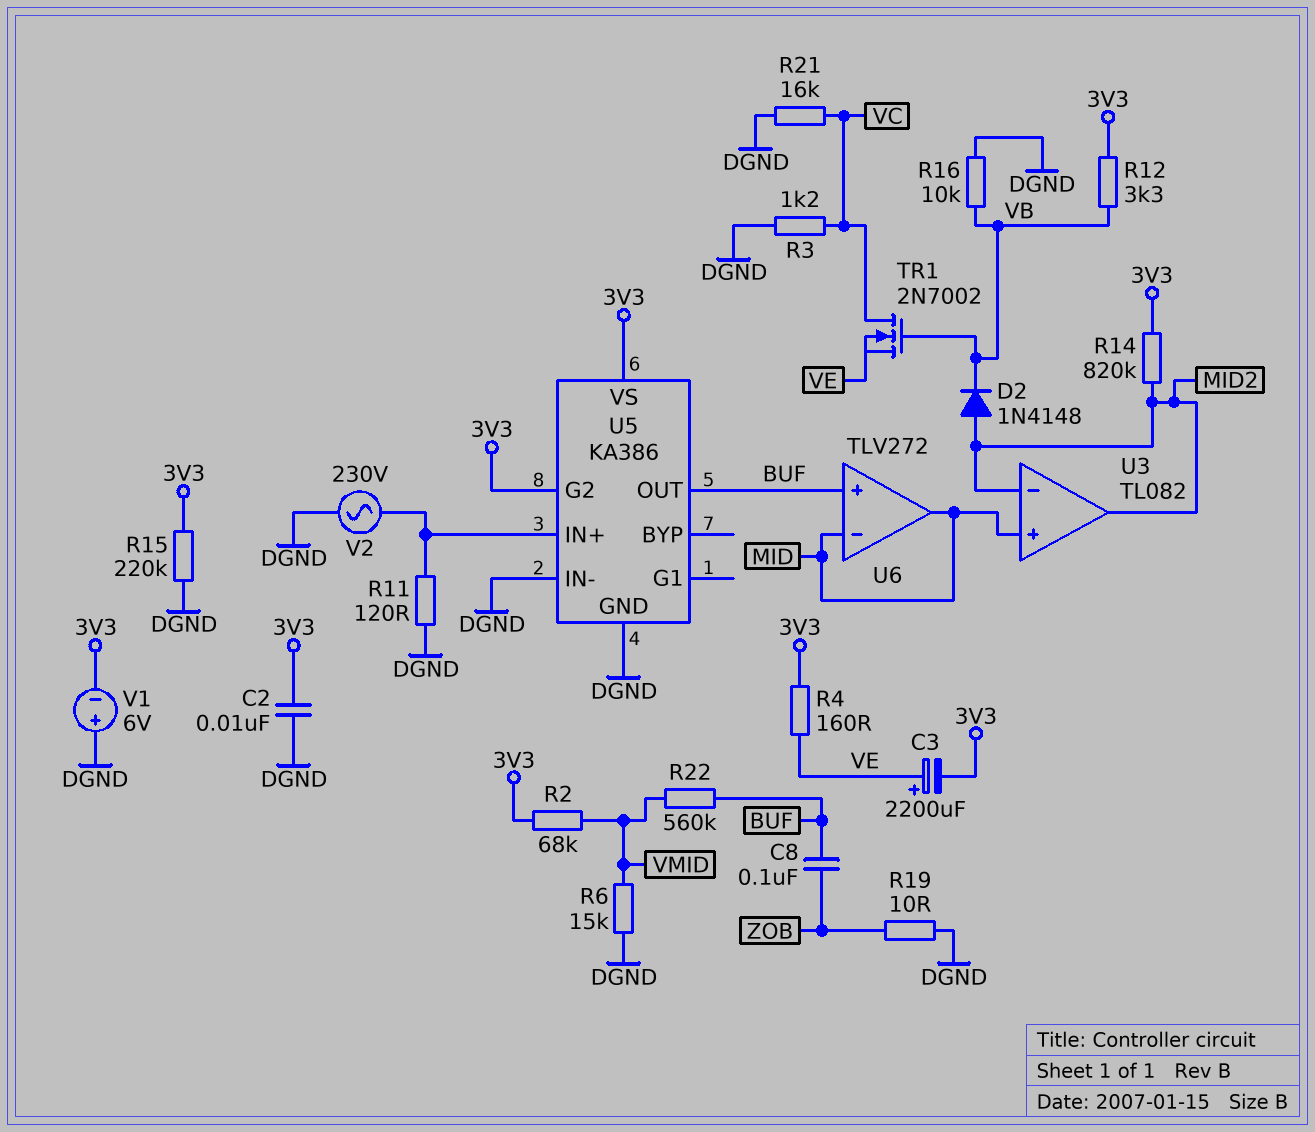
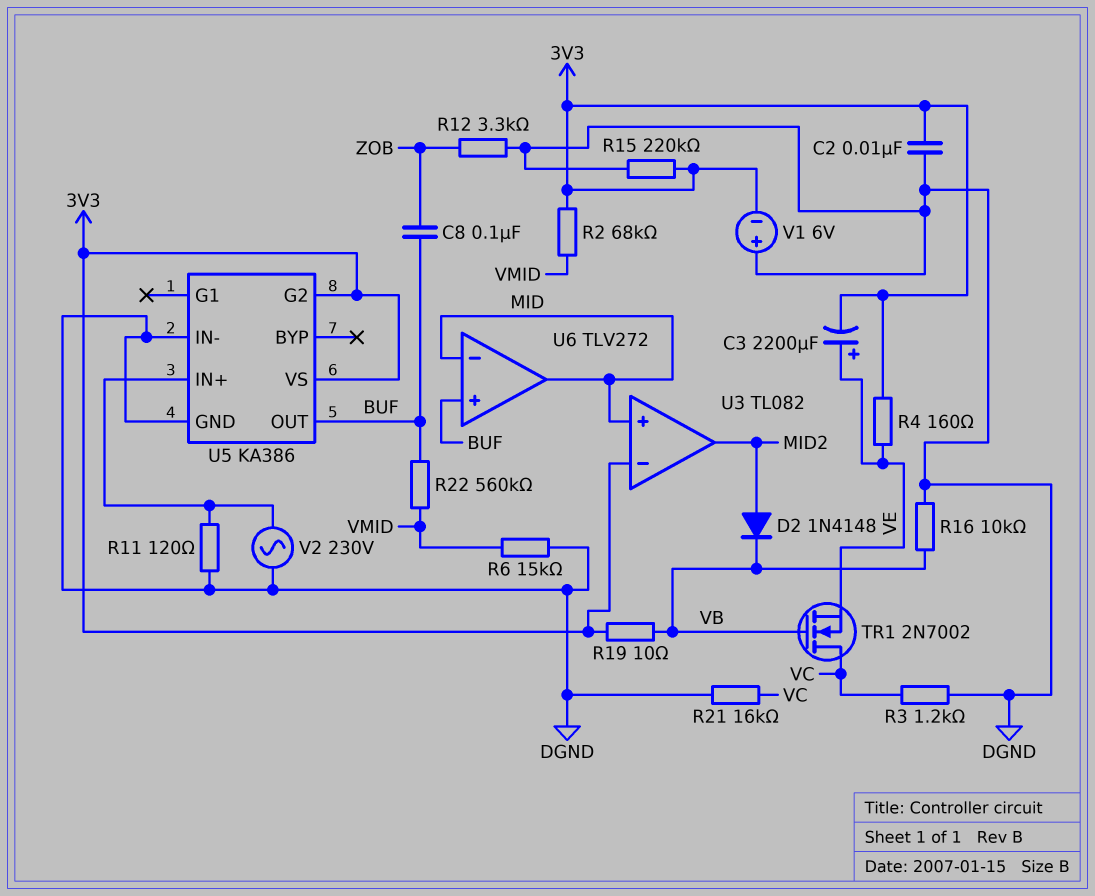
R12: 3.3k (3V3, VB) -> 3.3k (DGND, ZOB)
R14: 820k (3V3, MID2) -> none
R19: 10 (DGND, ZOB) -> 10 (3V3, VB)
U3 pin in-: MID2 -> 3V3

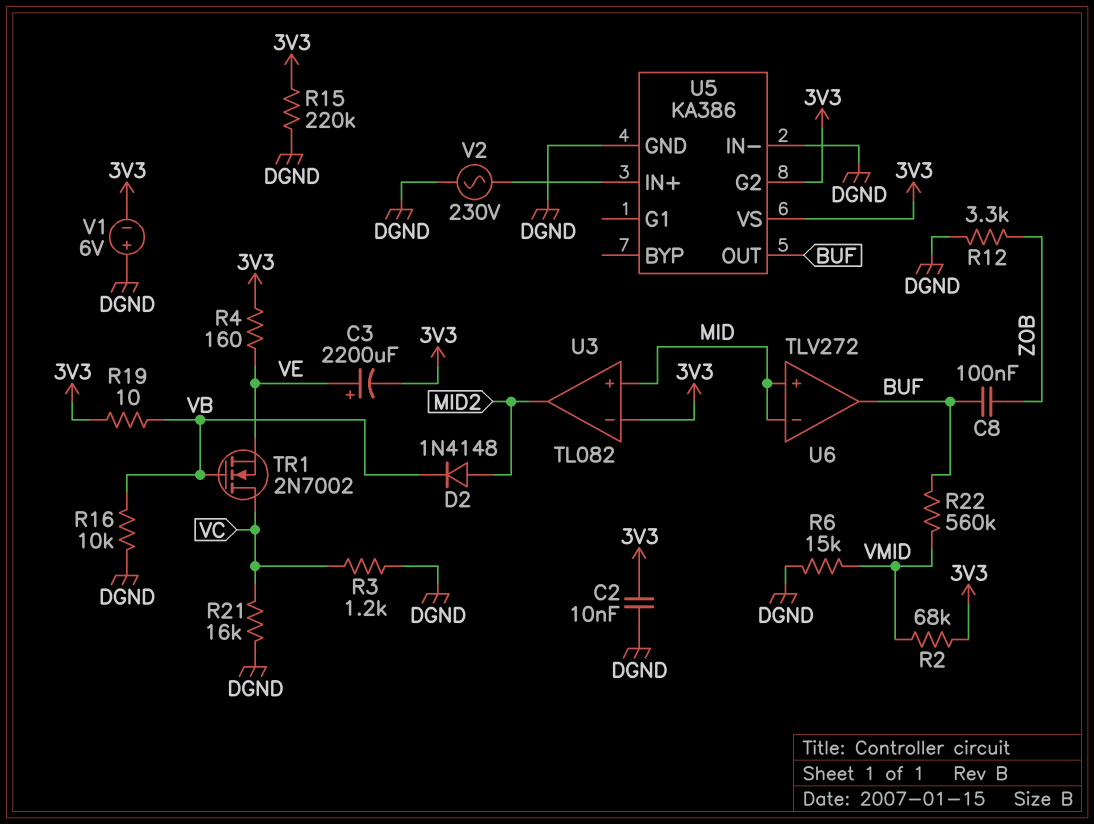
R11: 120 (DGND, U5/IN+) -> none
U6 pin in+: BUF -> MID
U6 pin out: MID -> BUF

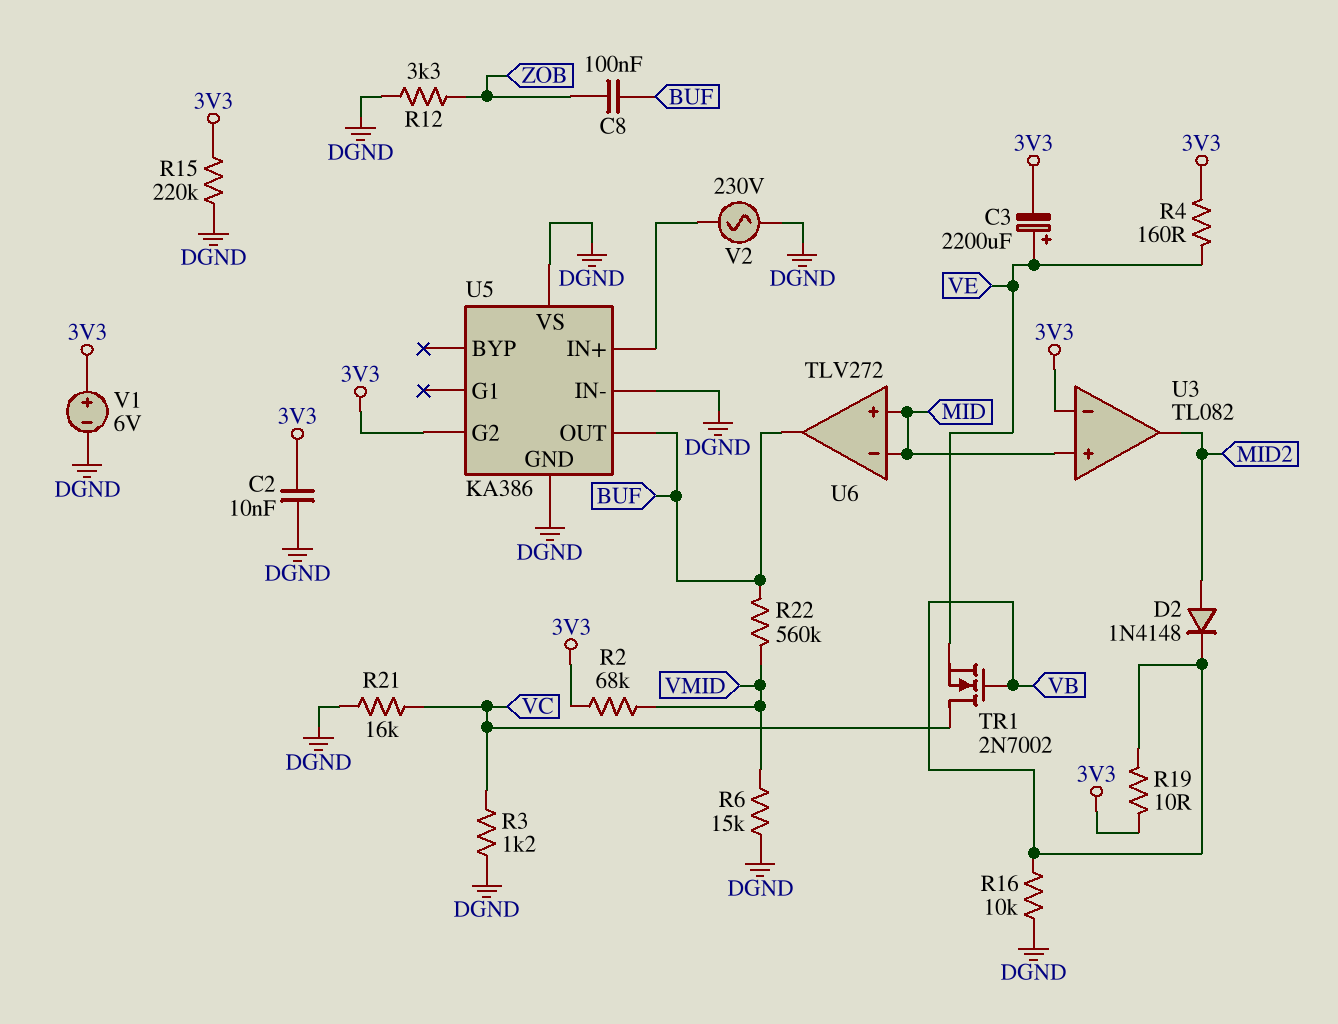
U5 pin VS: 3V3 -> DGND
V1: 6V (plus DGND, minus 3V3) -> 6V (plus 3V3, minus DGND)

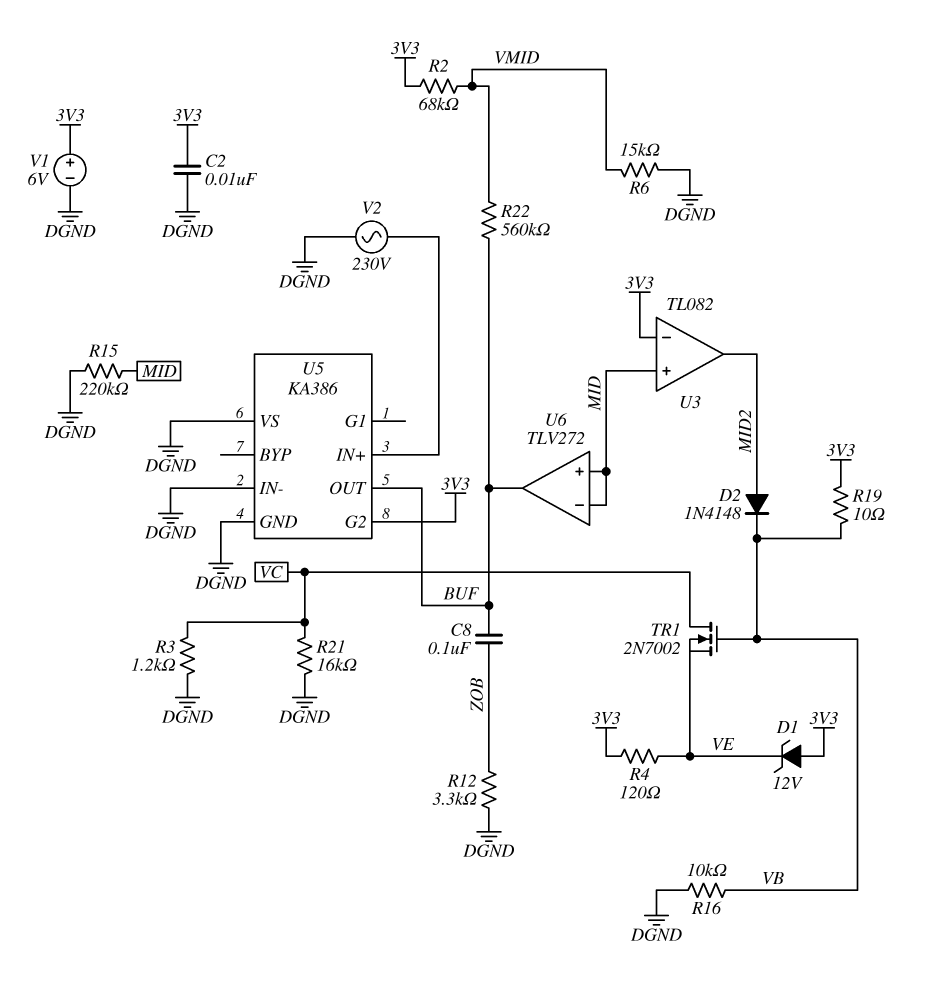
C3: 2200uF (plus VE, minus 3V3) -> none
D1: none -> zener 12V (A 3V3, K VE)
R4: 160 (3V3, VE) -> 120 (3V3, VE)
R15: 220k (3V3, DGND) -> 220k (DGND, MID)

